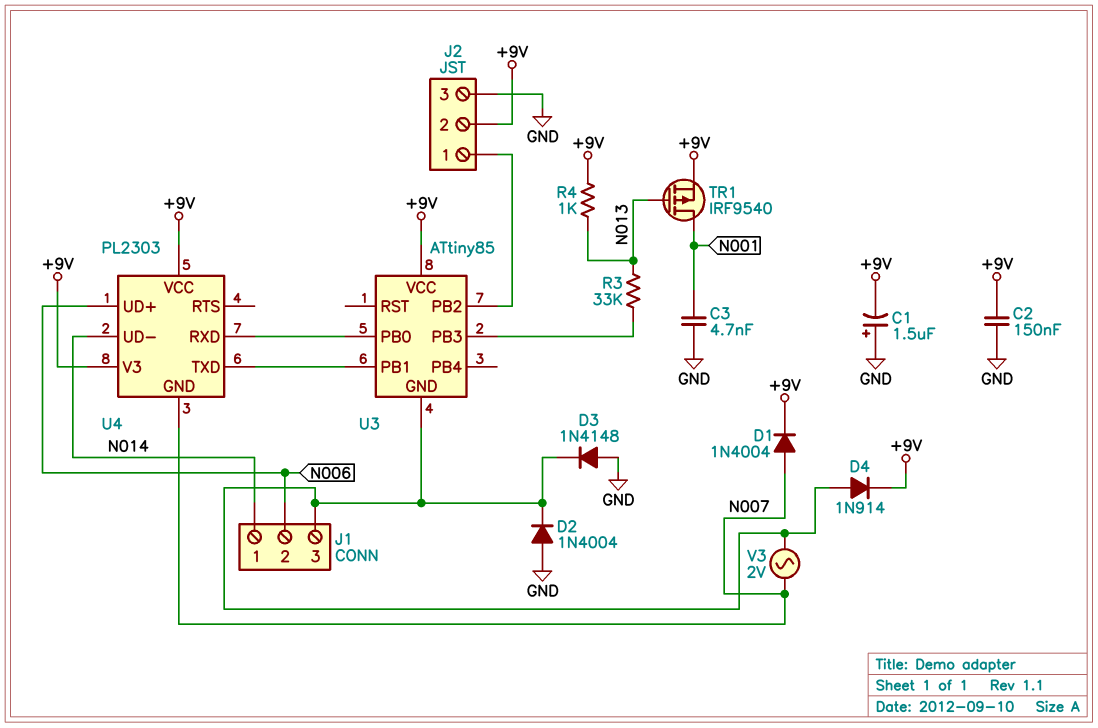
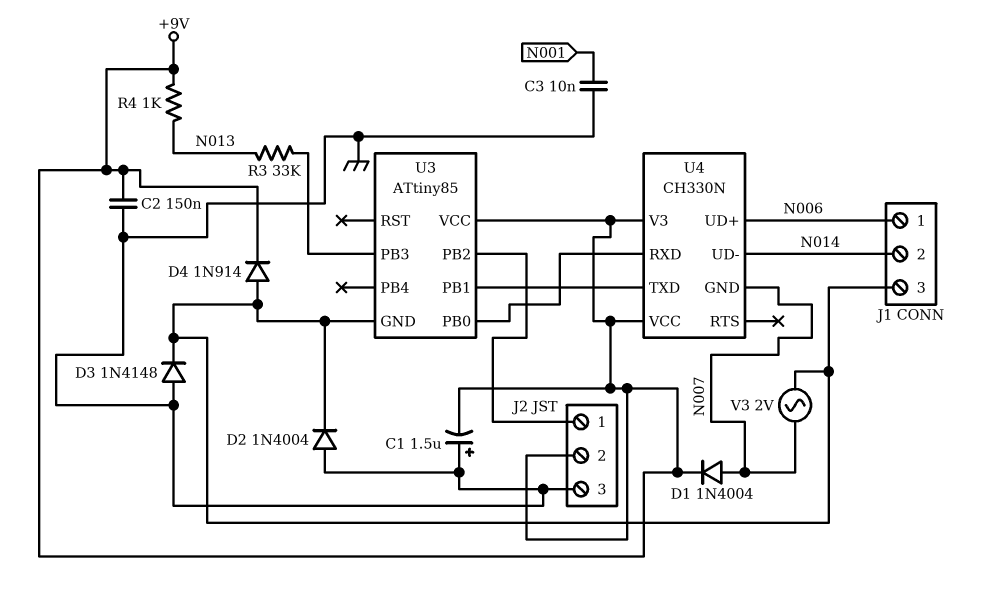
C3: 4.7nF (GND, N001) -> 10nF (GND, N001)
J1 pin 1: N014 -> N006
J1 pin 2: N006 -> N014
TR1: PMOS IRF9540 (G N013, D N001, S +9V) -> none
U4: PL2303 -> CH330N

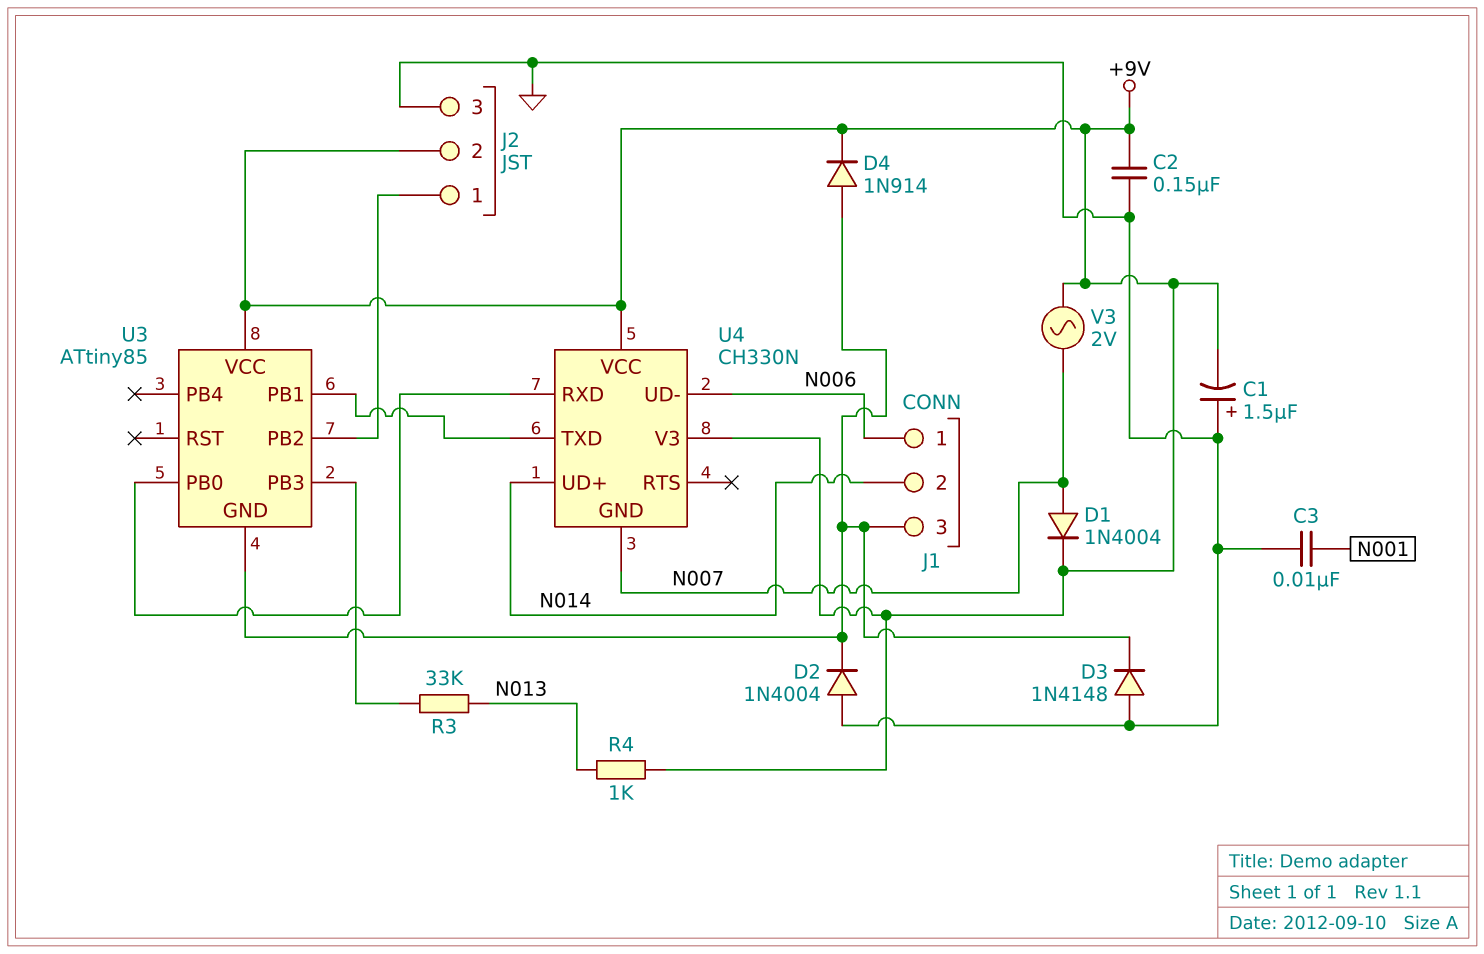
U4 pin UD+: N006 -> N014
U4 pin UD-: N014 -> N006
V3: AC 2V (J1/3, N007) -> AC 2V (+9V, N007)

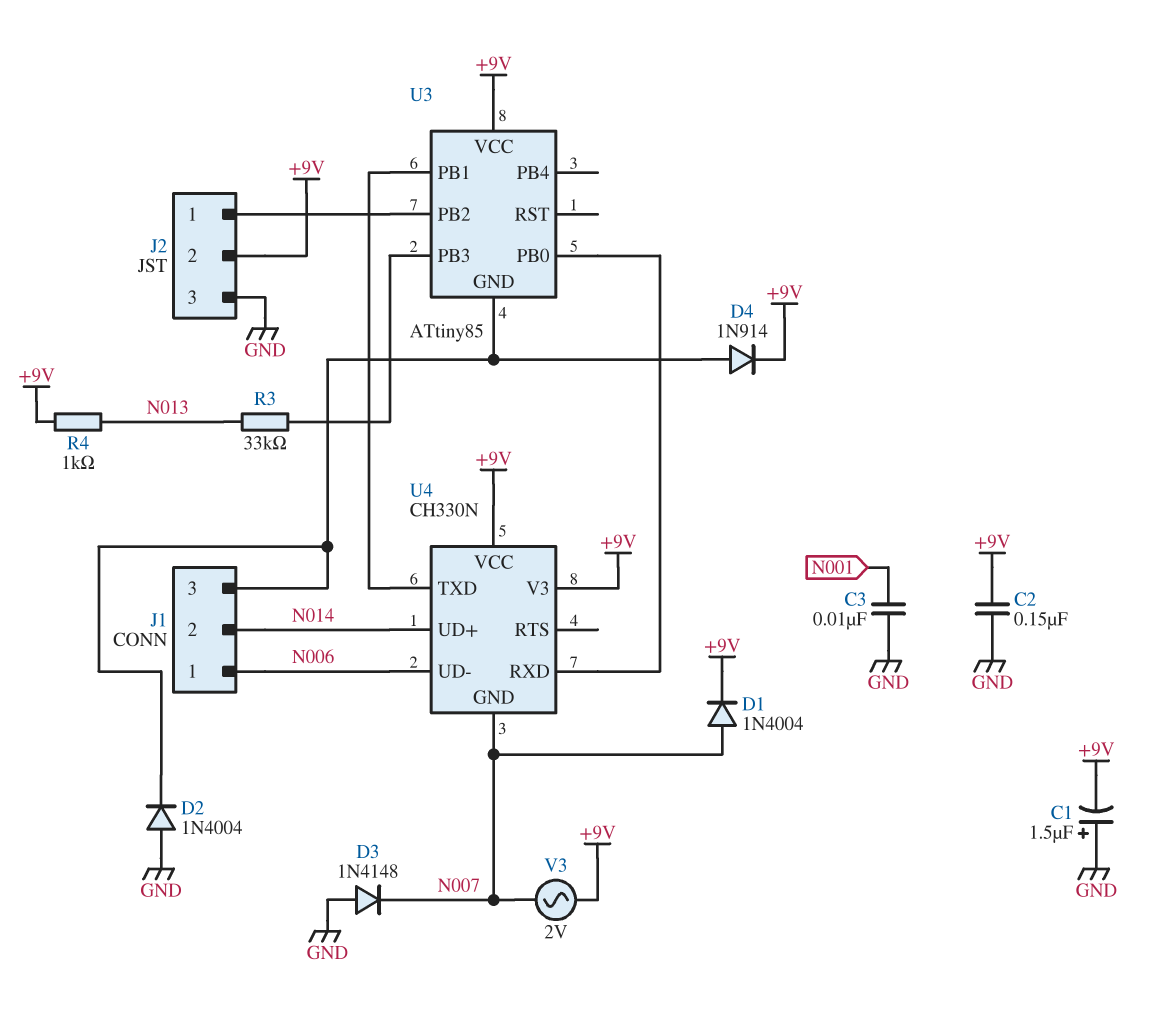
D3: diode 1N4148 (A GND, K J1/3) -> diode 1N4148 (A GND, K N007)

